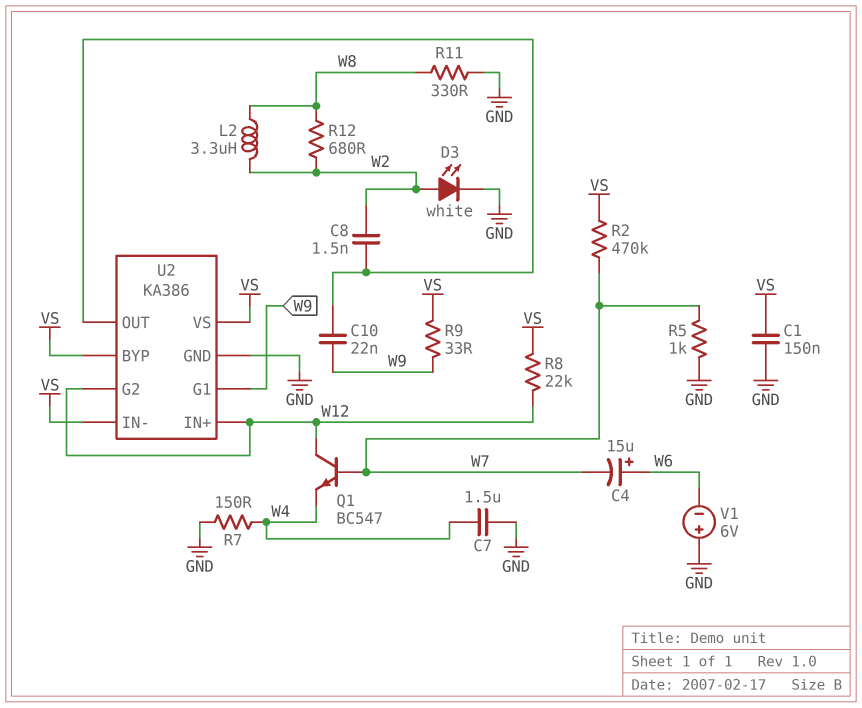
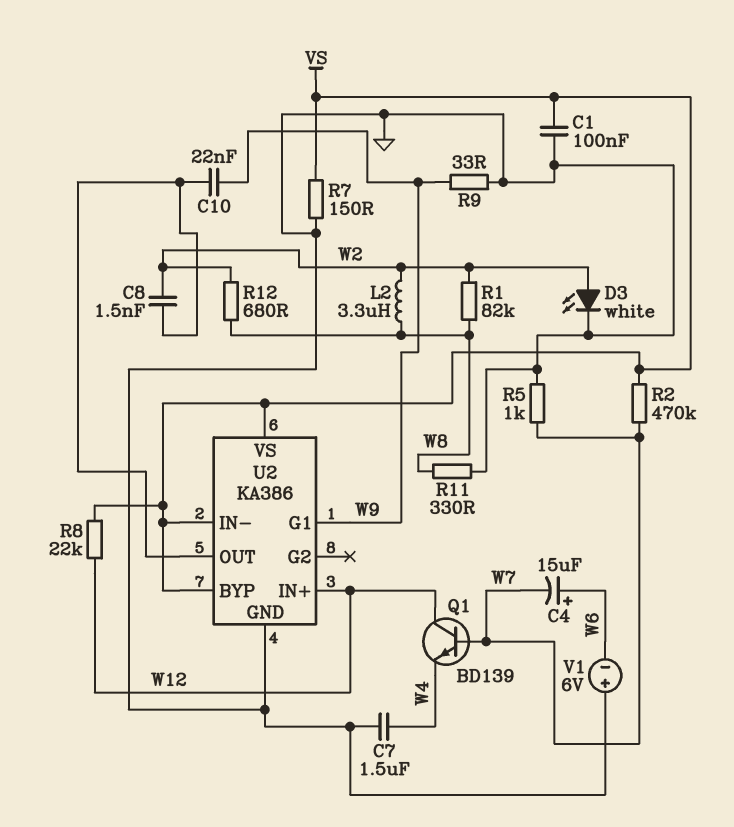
C1: 150nF (GND, VS) -> 100nF (GND, VS)
Q1: NPN BC547 (B W7, C W12, E W4) -> NPN BD139 (B W7, C W12, E W4)
R1: none -> 82k (W2, W8)
R7: 150 (GND, W4) -> 150 (GND, VS)
R9: 33 (VS, W9) -> 33 (GND, W9)
U2 pin G2: W12 -> none

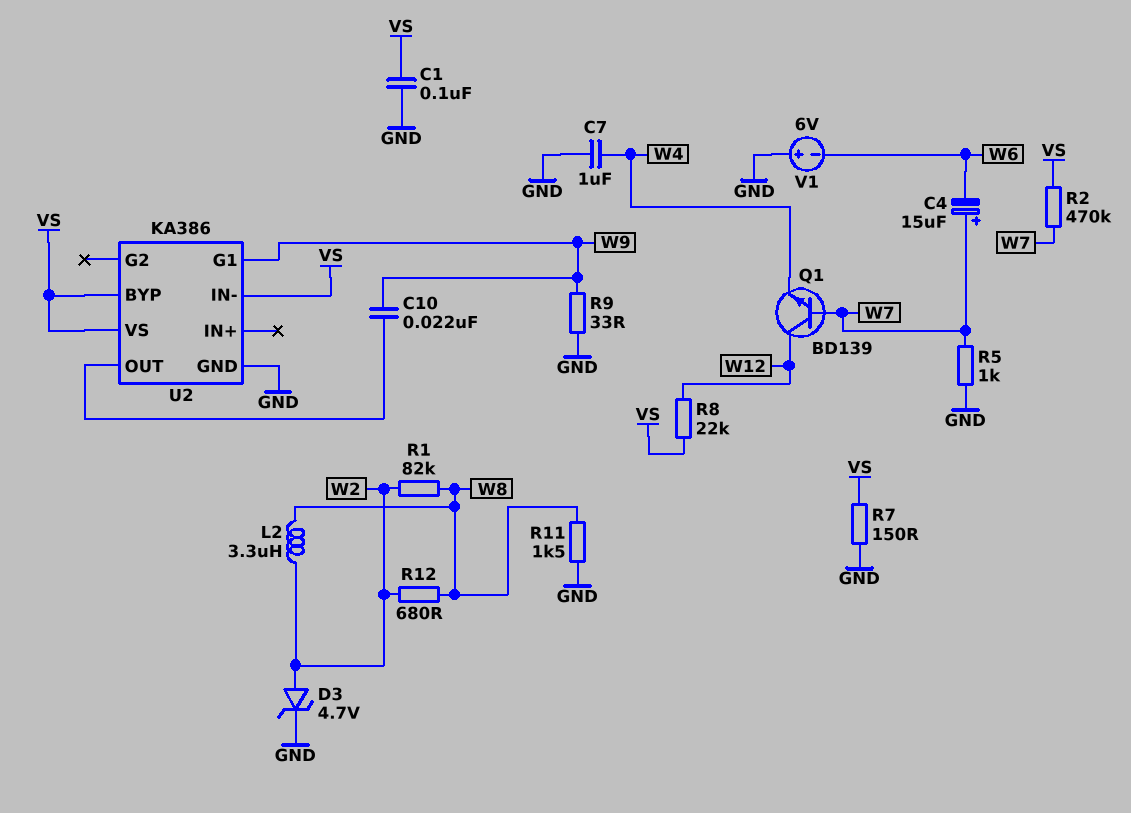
C4: 15uF (plus W6, minus W7) -> 15uF (plus W7, minus W6)
C7: 1.5uF (GND, W4) -> 1uF (GND, W4)
C8: 1.5nF (U2/OUT, W2) -> none
D3: LED white (A W2, K GND) -> zener 4.7V (A W2, K GND)
R11: 330 (GND, W8) -> 1.5k (GND, W8)
U2 pin IN+: W12 -> none

